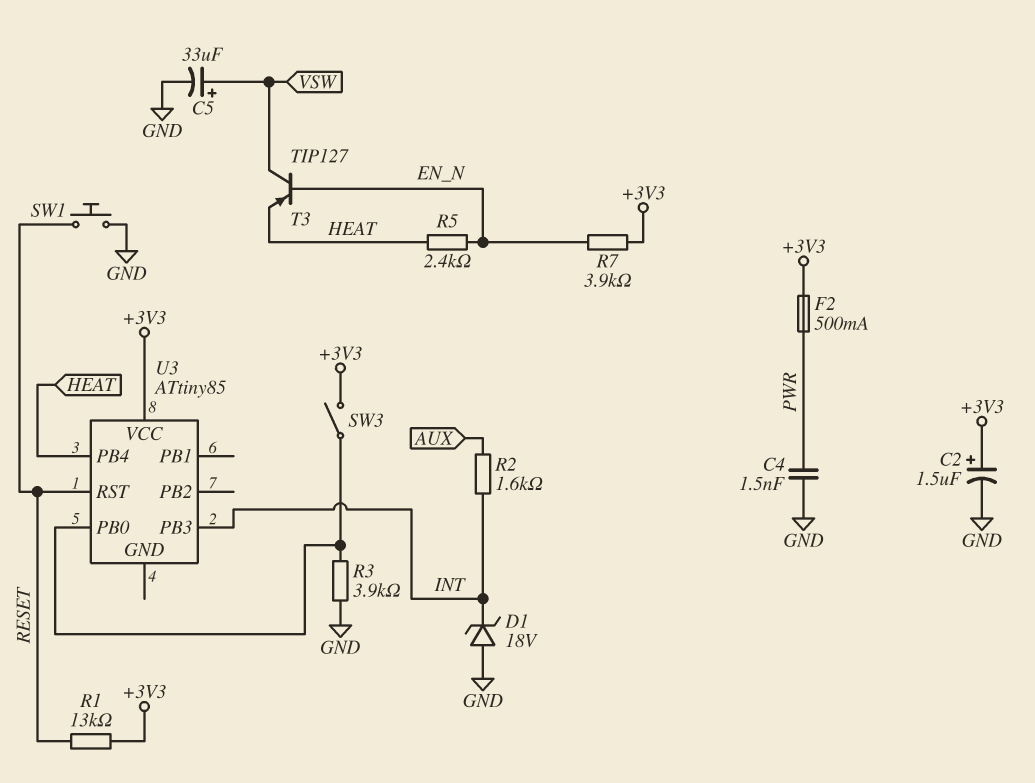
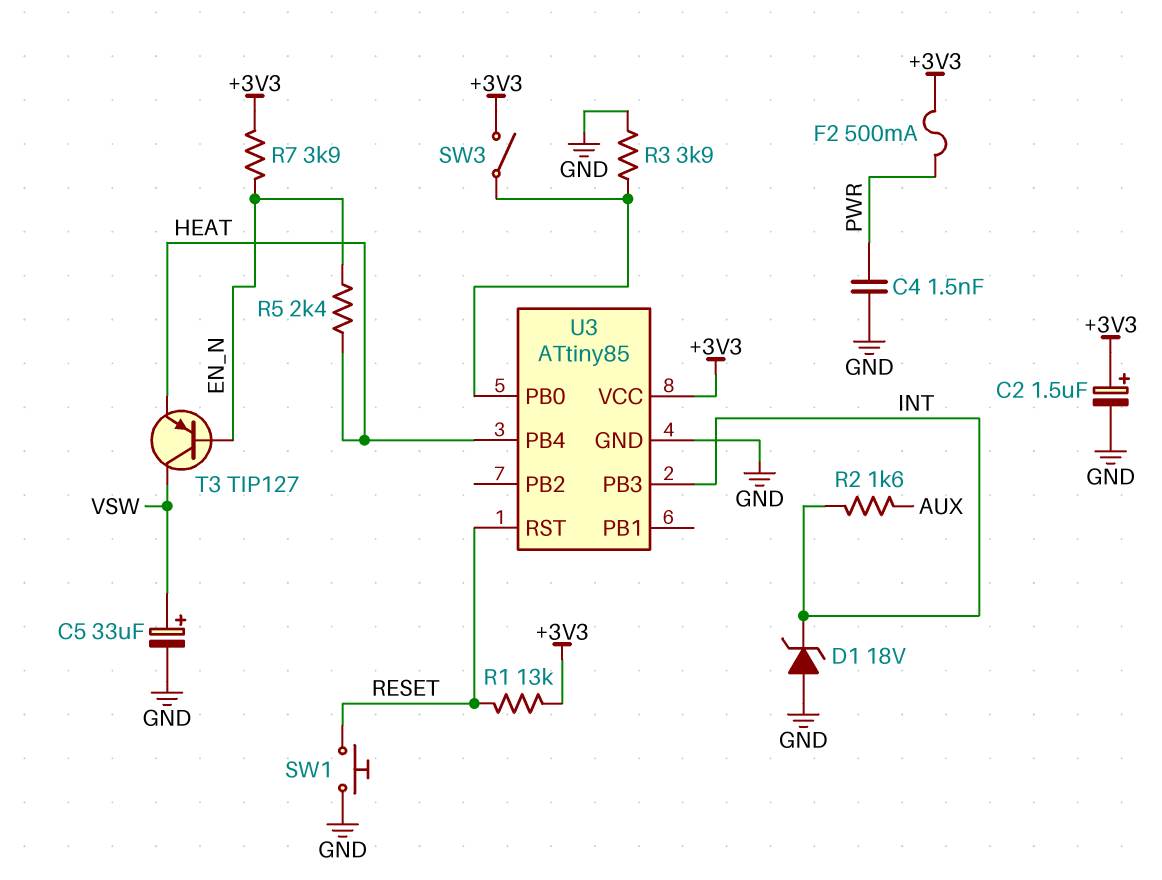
U3 pin GND: none -> GND

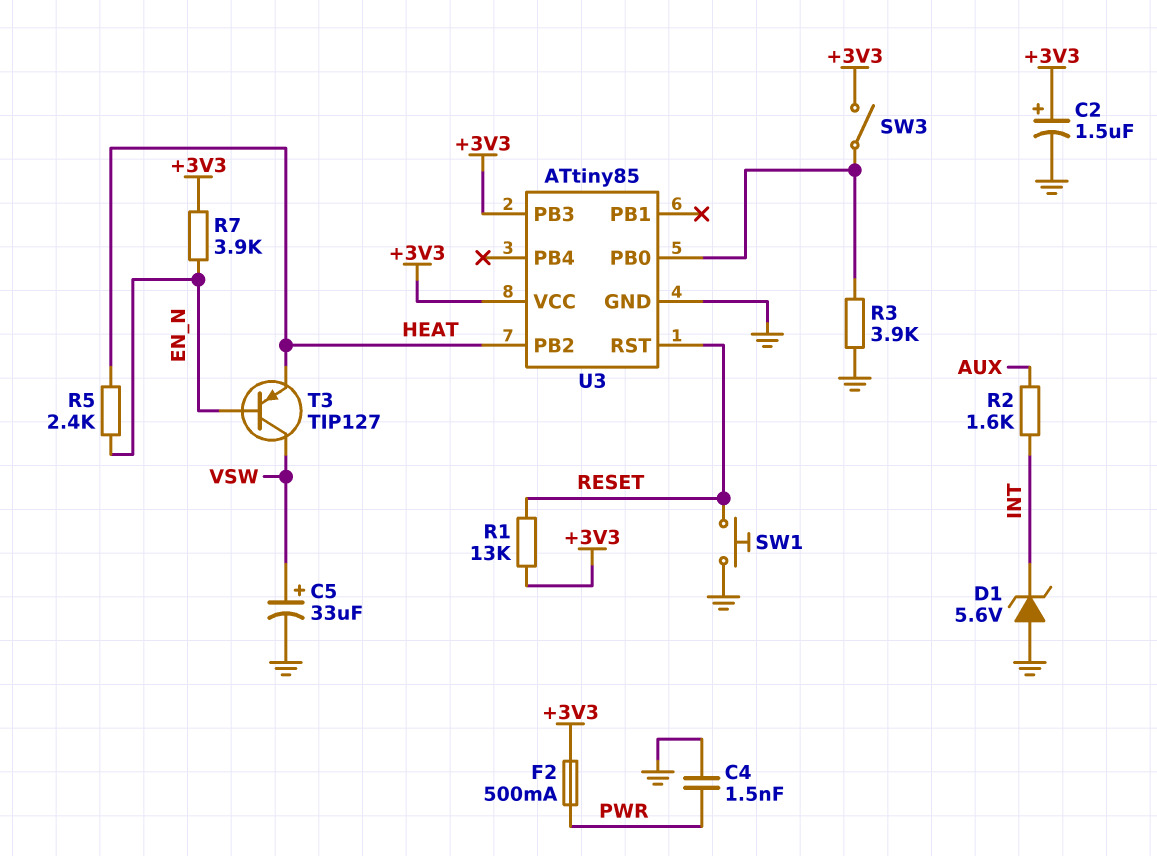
D1: zener 18V (A GND, K INT) -> zener 5.6V (A GND, K INT)
U3 pin PB2: none -> HEAT
U3 pin PB3: INT -> +3V3
U3 pin PB4: HEAT -> none

